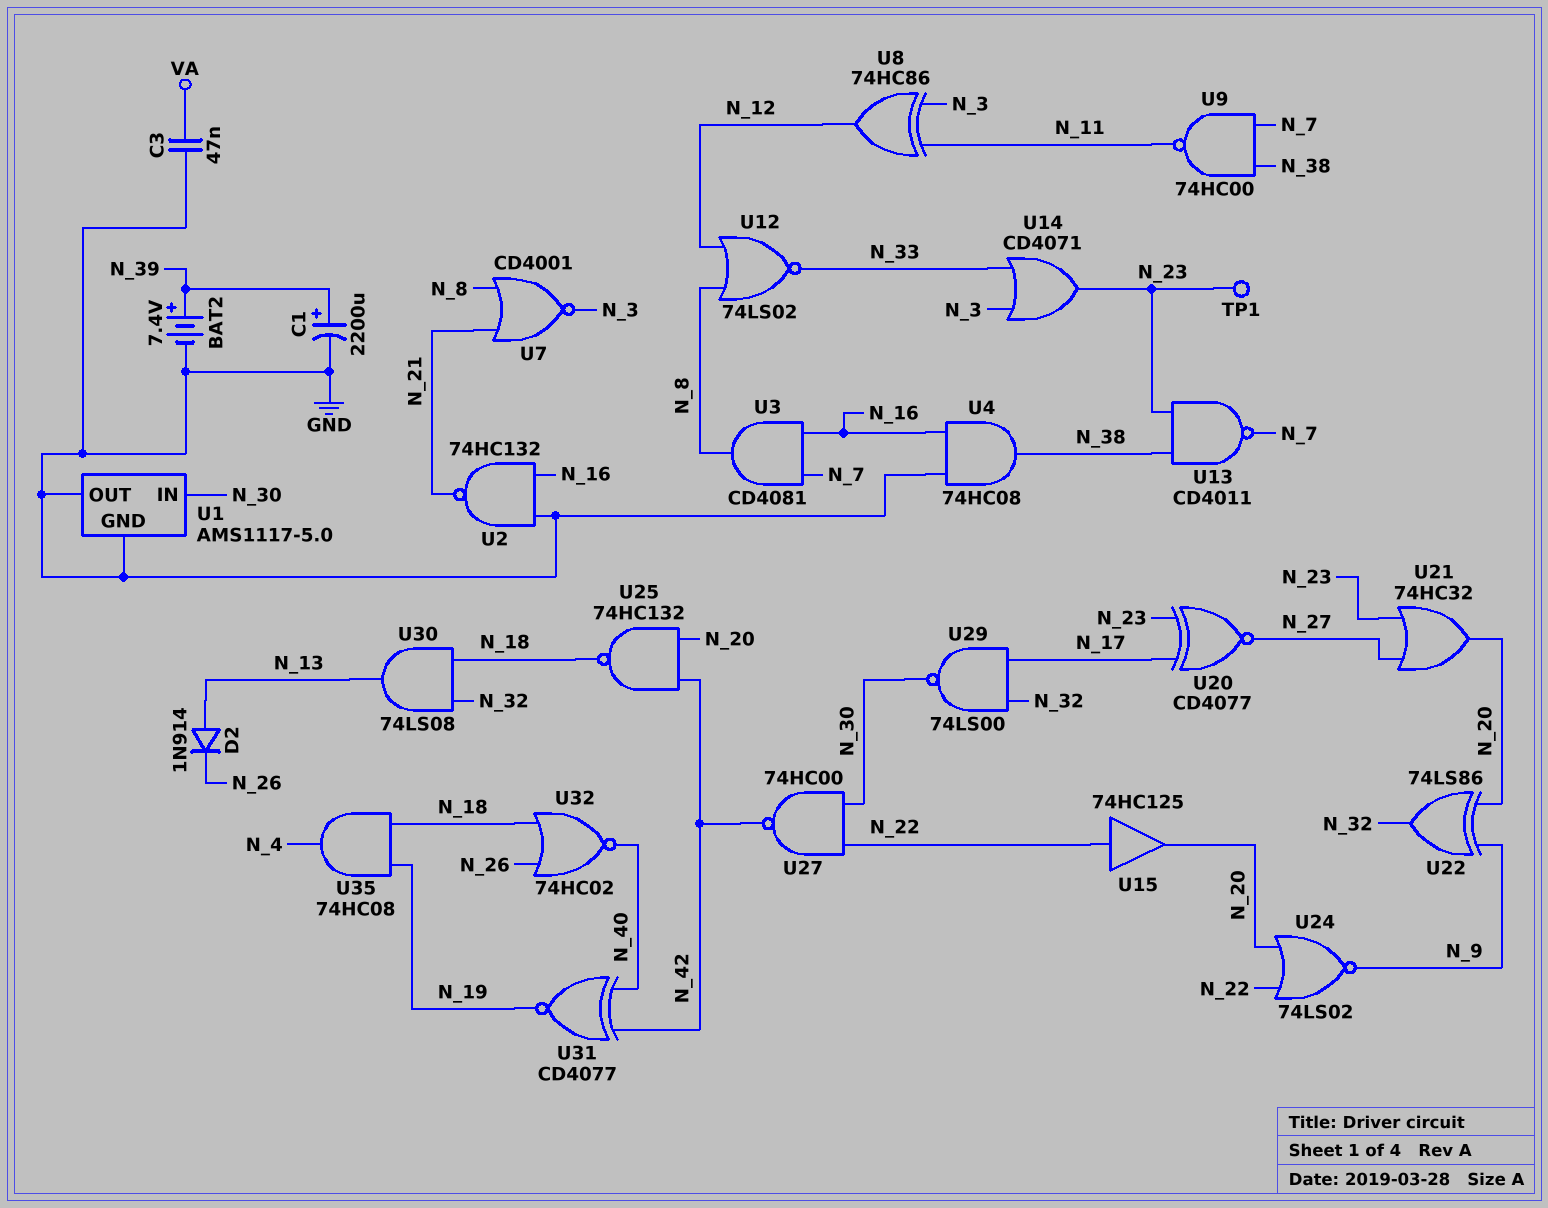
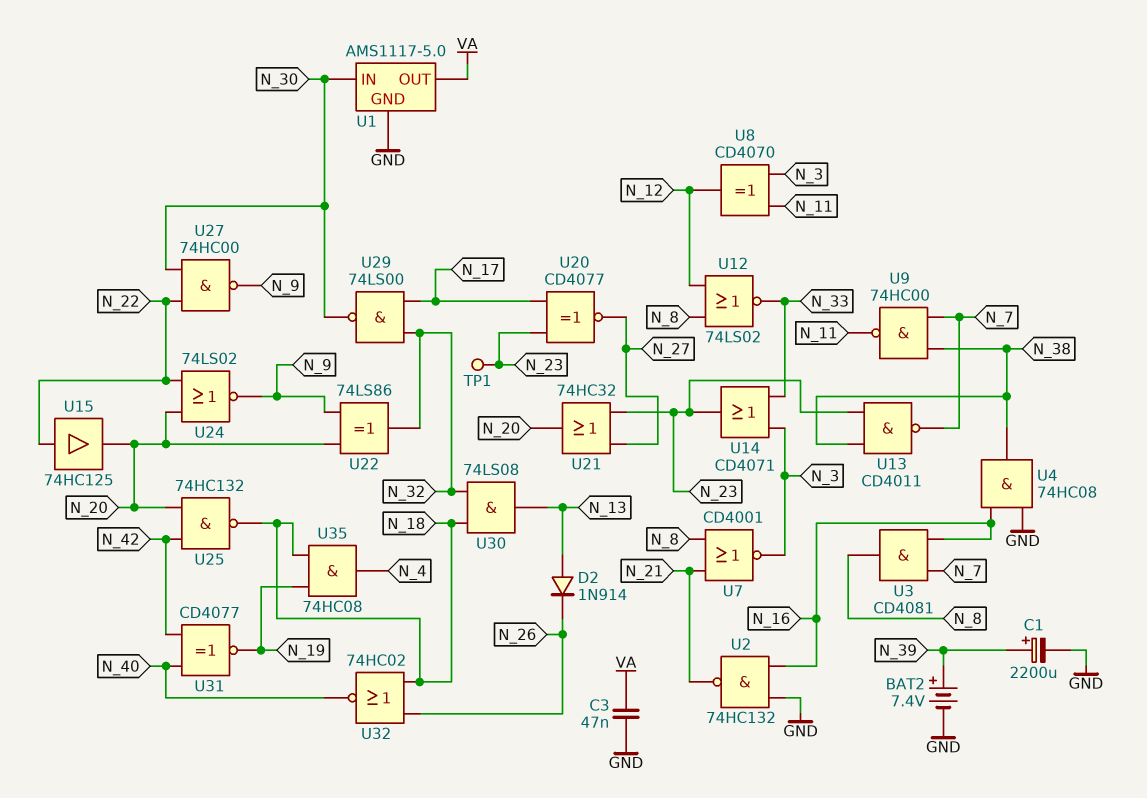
U1 pin OUT: GND -> VA
U8: XOR 74HC86 (in N_3, in N_11, out N_12) -> XOR CD4070 (in N_3, in N_11, out N_12)
U27: NAND 74HC00 (in N_22, in N_30, out N_42) -> NAND 74HC00 (in N_22, in N_30, out N_9)

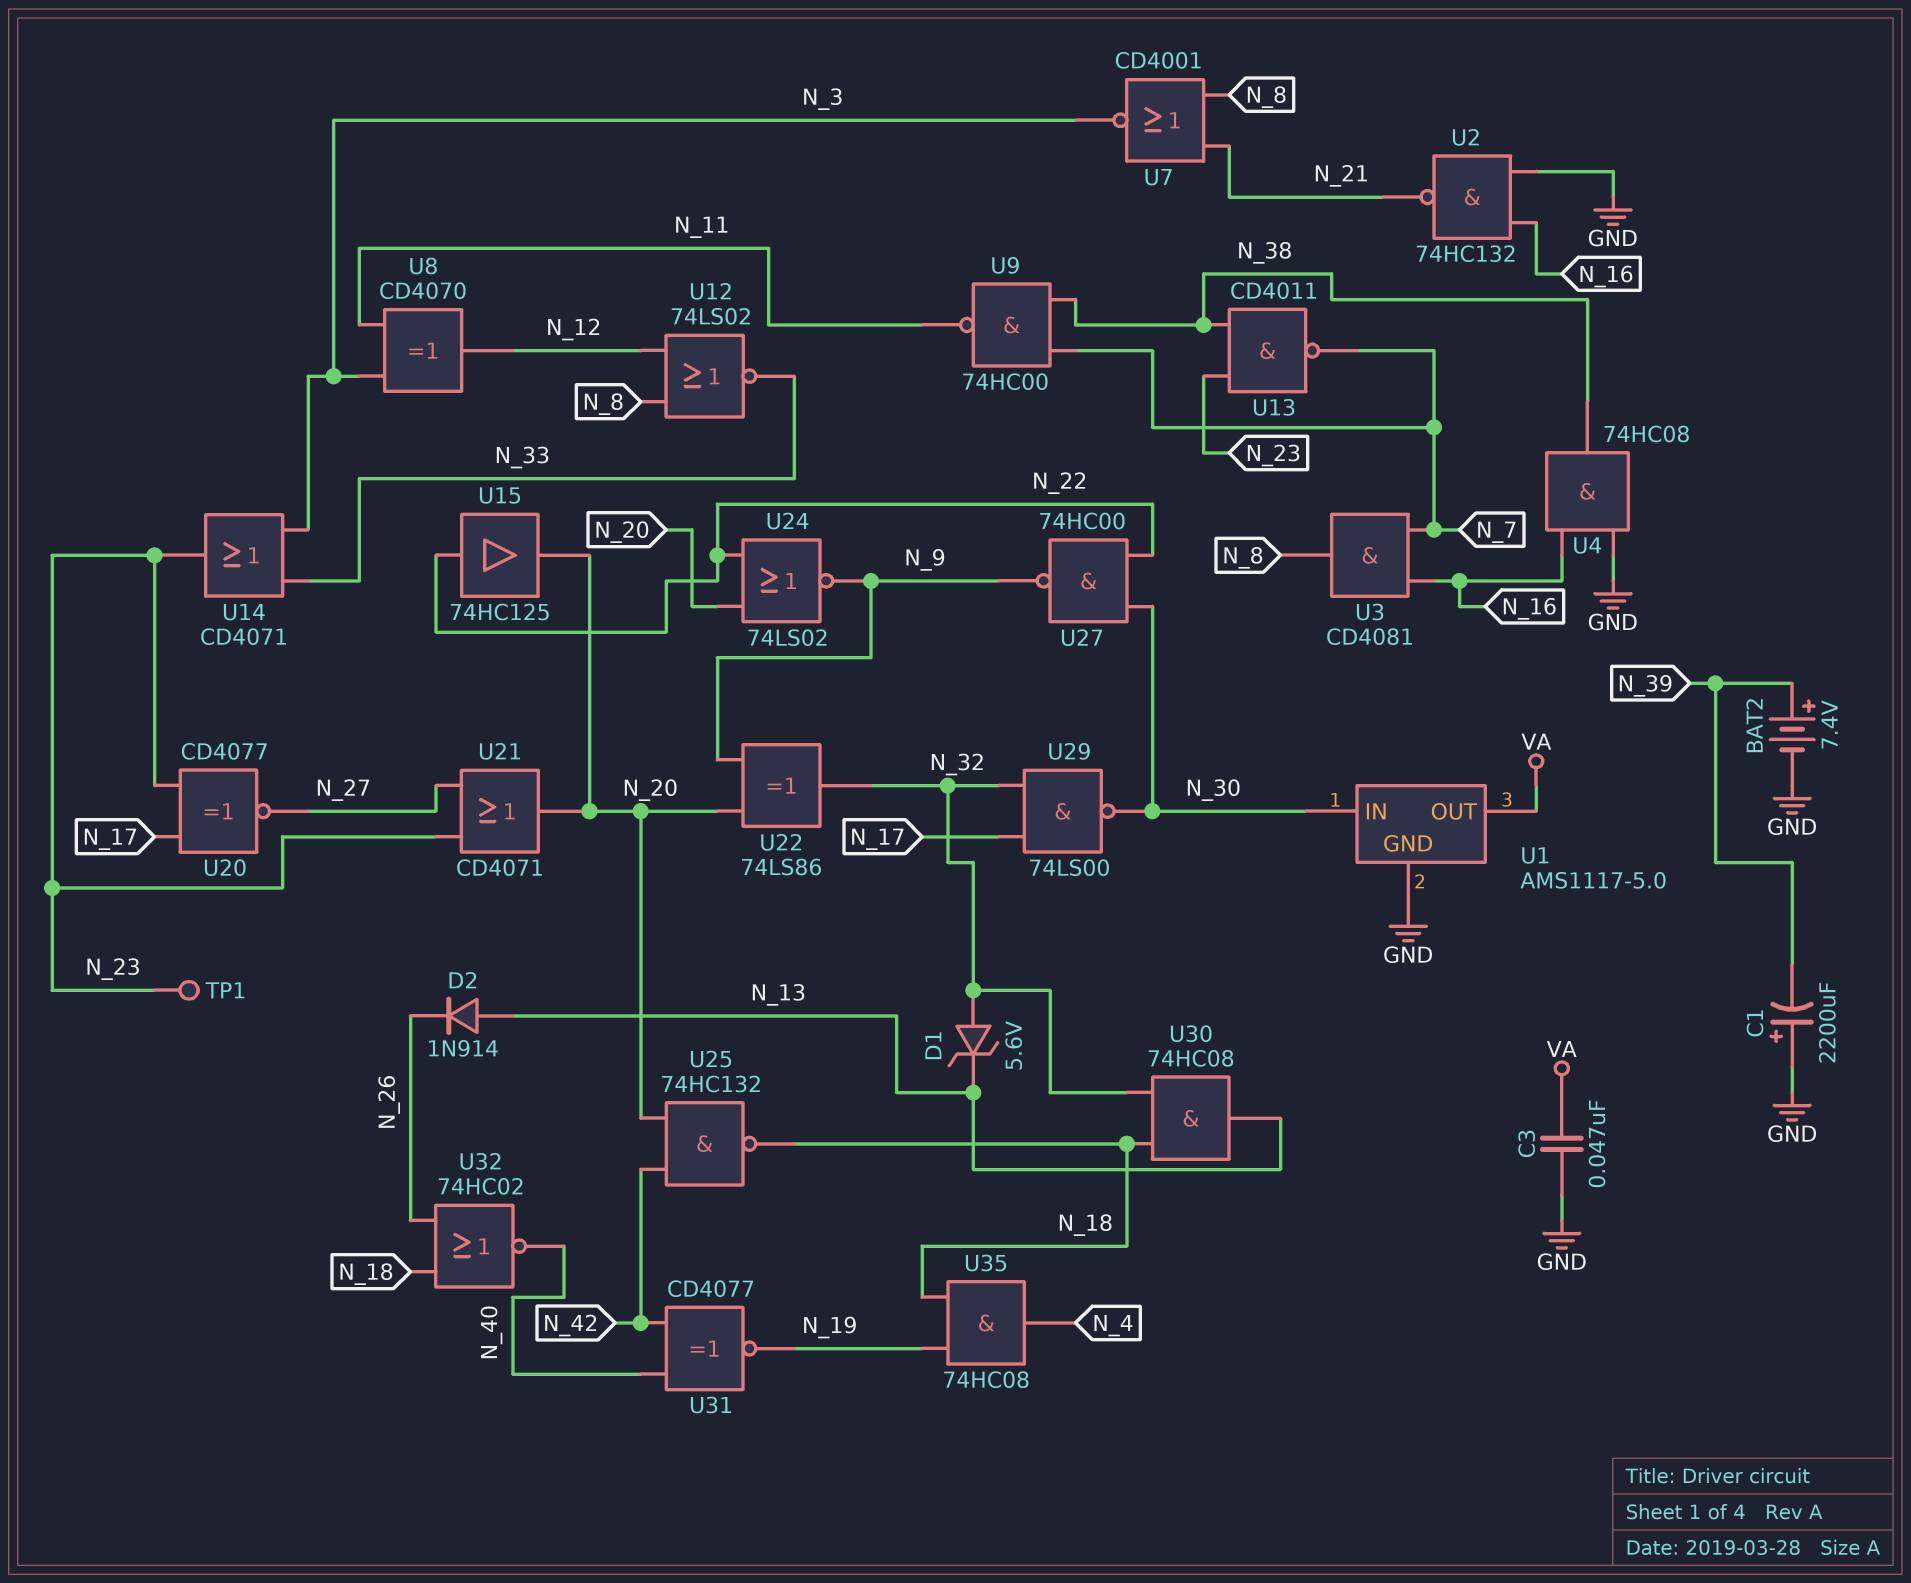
C1: 2200uF (plus N_39, minus GND) -> 2200uF (plus GND, minus N_39)
D1: none -> zener 5.6V (A N_32, K N_13)
U21: OR 74HC32 (in N_23, in N_27, out N_20) -> OR CD4071 (in N_23, in N_27, out N_20)
U30: AND 74LS08 (in N_18, in N_32, out N_13) -> AND 74HC08 (in N_18, in N_32, out N_13)

